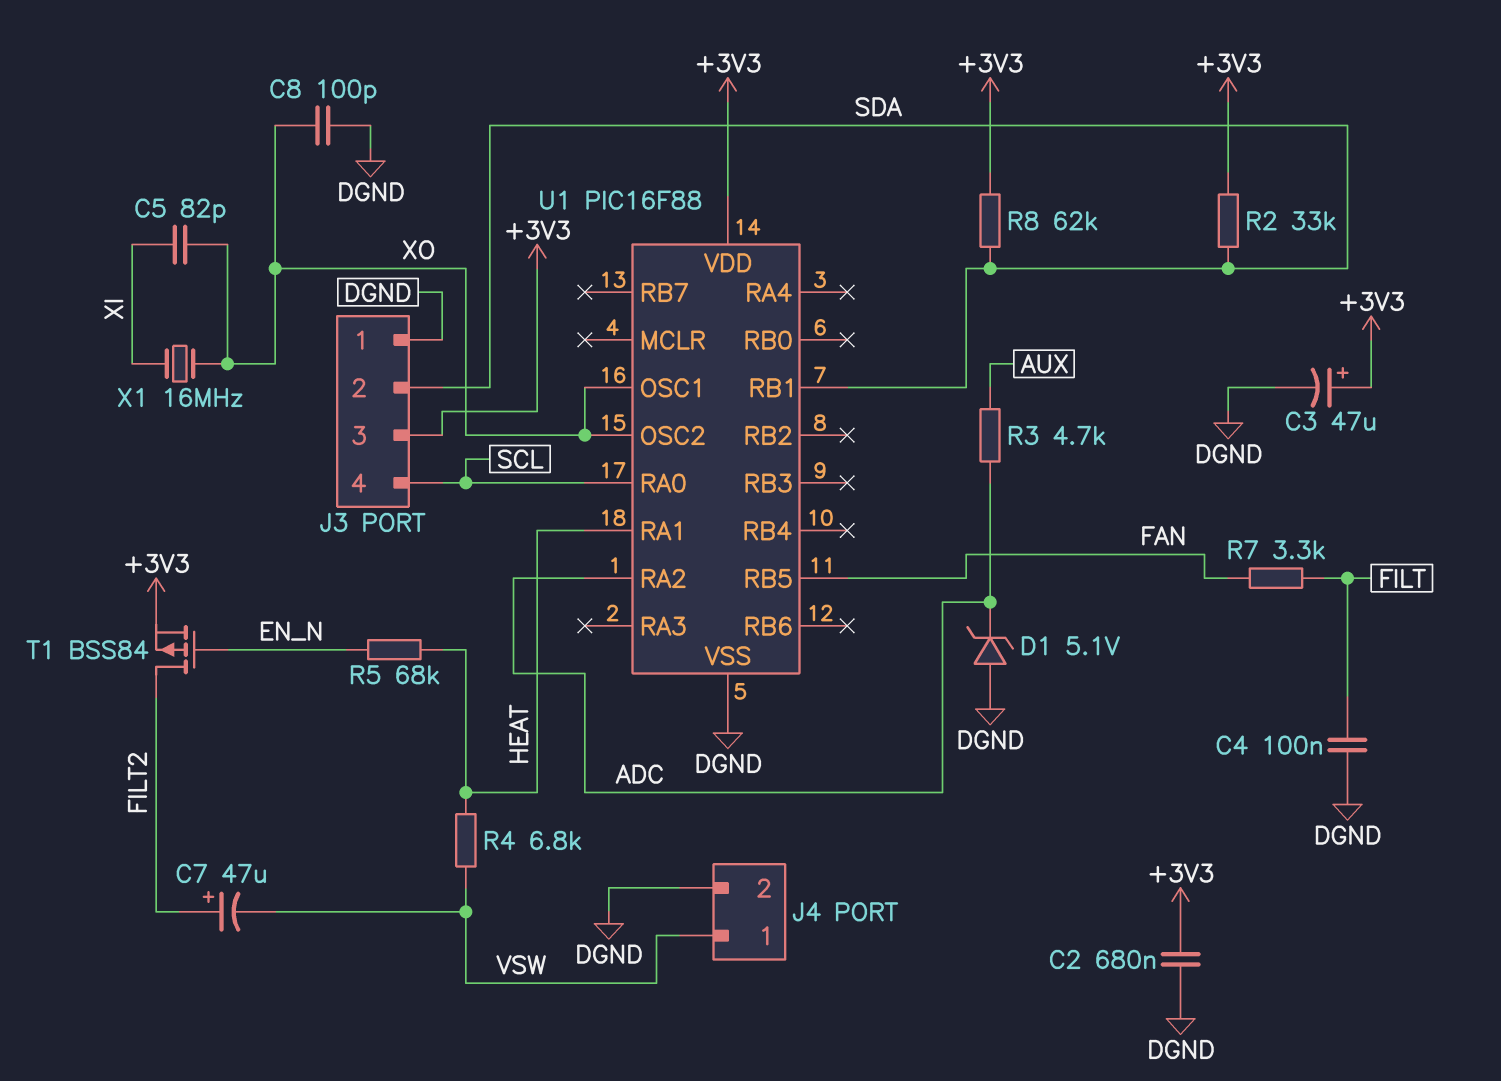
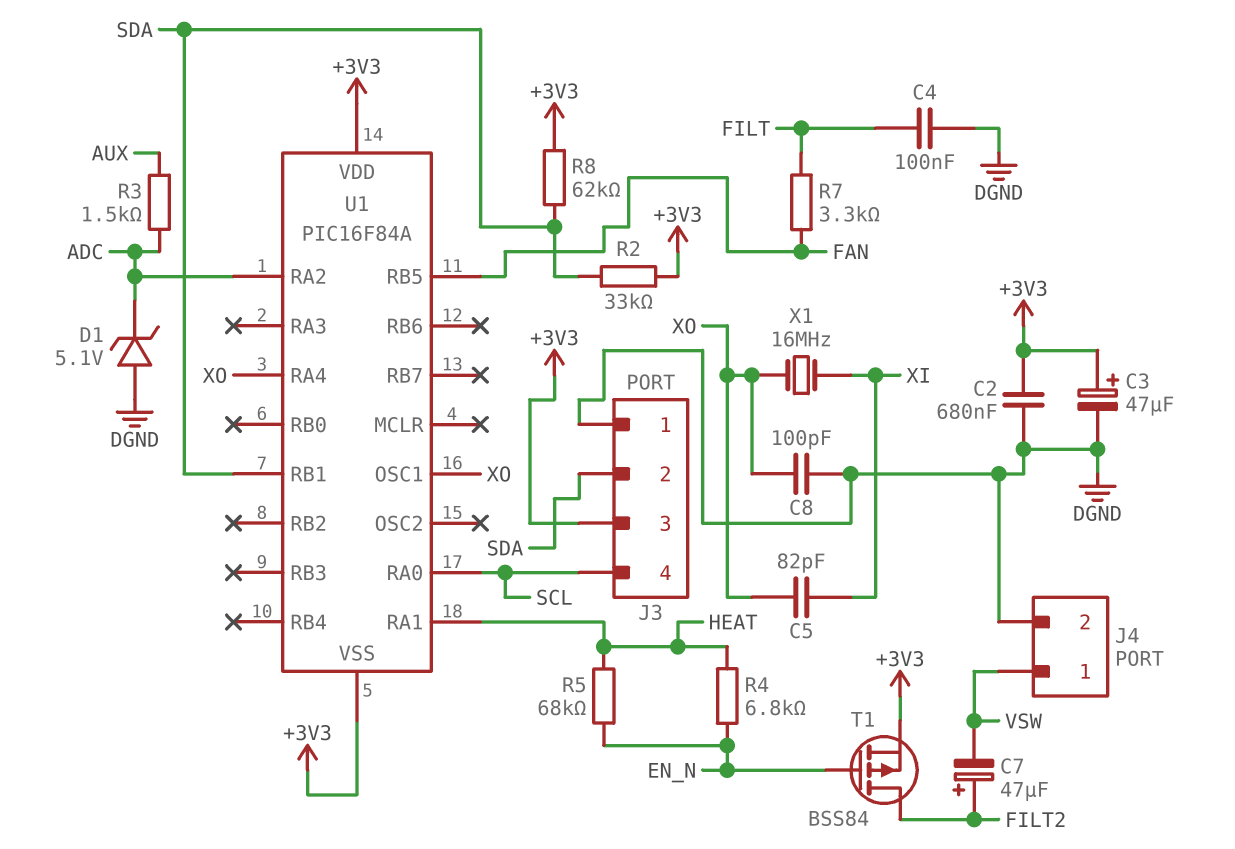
R3: 4.7k (ADC, AUX) -> 1.5k (ADC, AUX)
R4: 6.8k (HEAT, VSW) -> 6.8k (EN_N, HEAT)
U1: PIC16F88 -> PIC16F84A
U1 pin OSC2: XO -> none
U1 pin RA4: none -> XO
U1 pin VSS: DGND -> +3V3

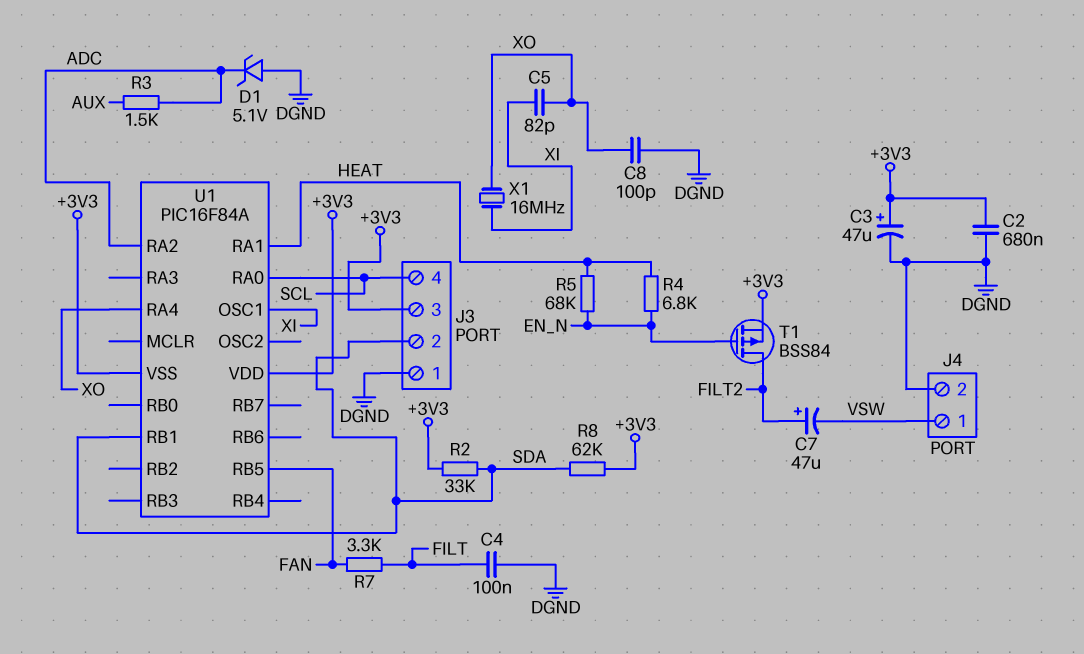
U1 pin OSC1: XO -> XI

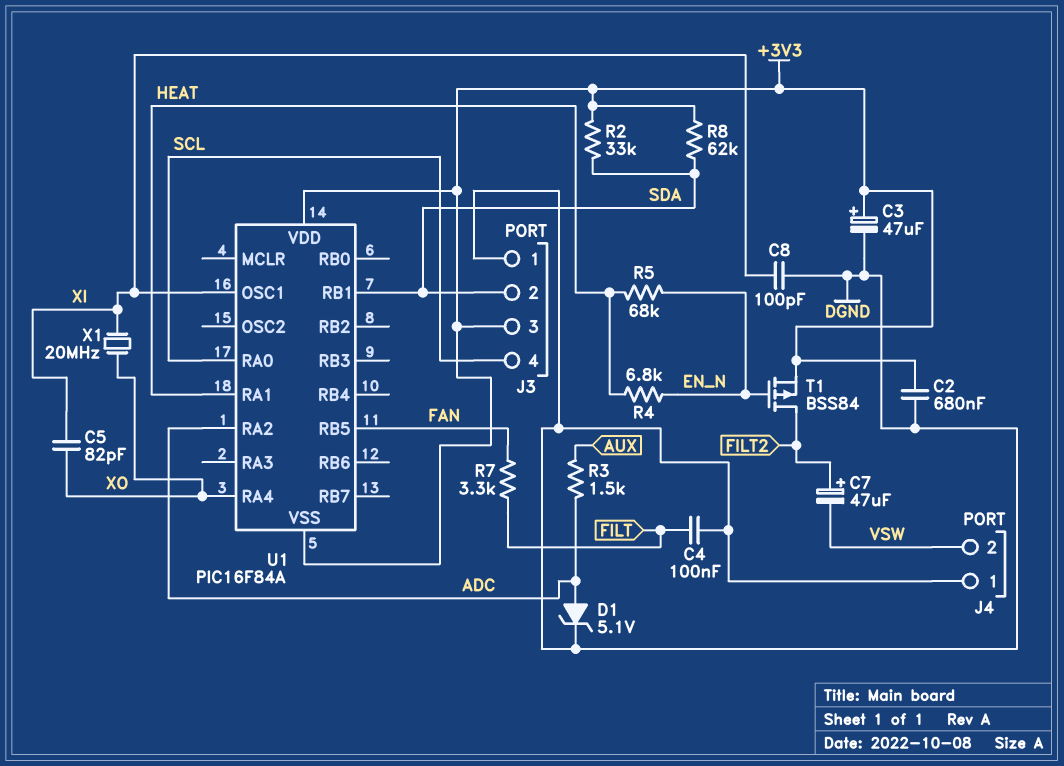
C8: 100pF (DGND, XO) -> 100pF (DGND, XI)
D1: zener 5.1V (A DGND, K ADC) -> zener 5.1V (A ADC, K DGND)
J4 pin 1: VSW -> DGND
J4 pin 2: DGND -> VSW
X1: 16MHz (XI, XO) -> 20MHz (XI, XO)

